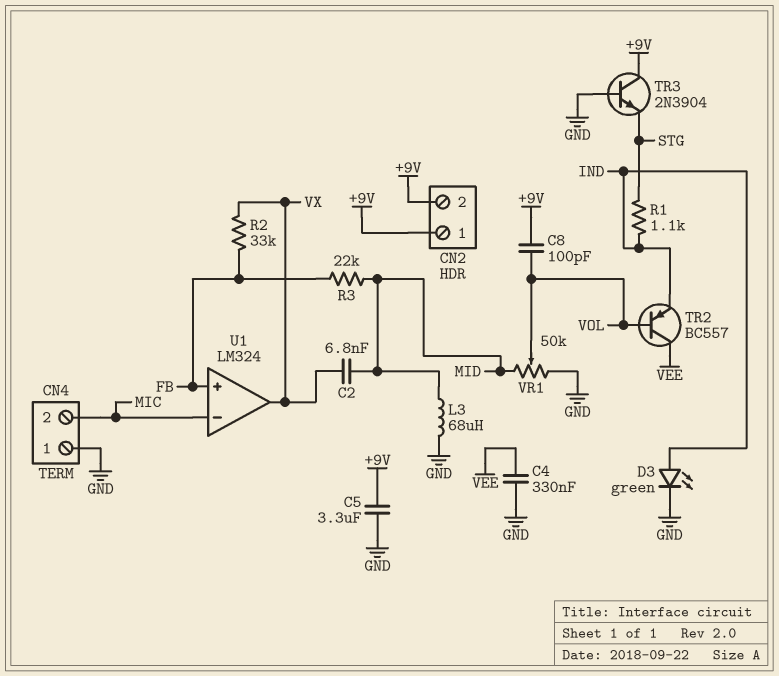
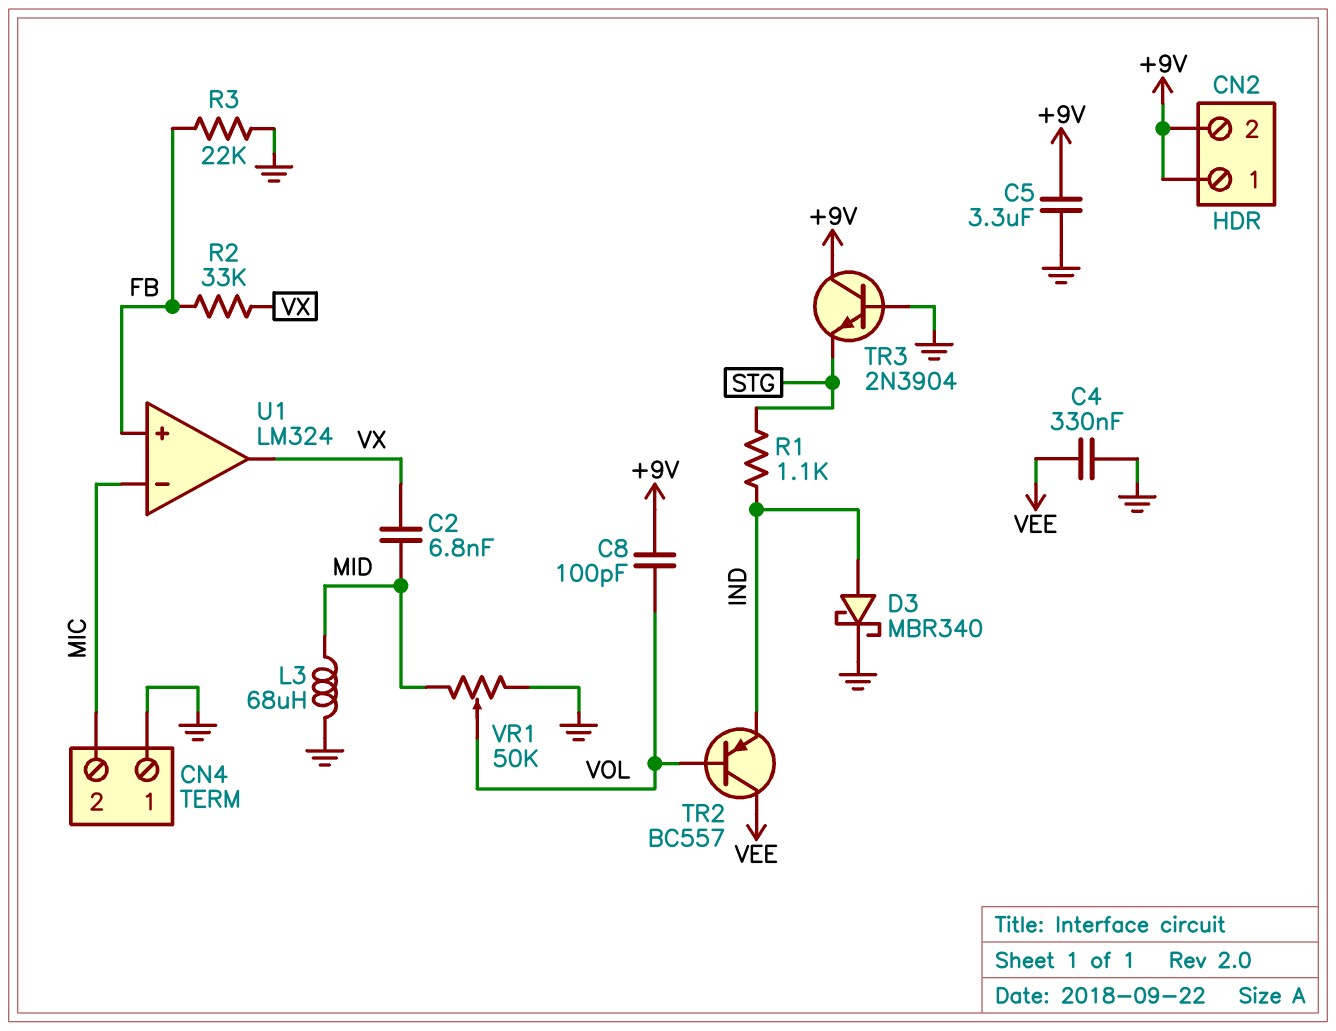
D3: LED green (A IND, K GND) -> schottky MBR340 (A IND, K GND)
R3: 22k (FB, MID) -> 22k (FB, GND)

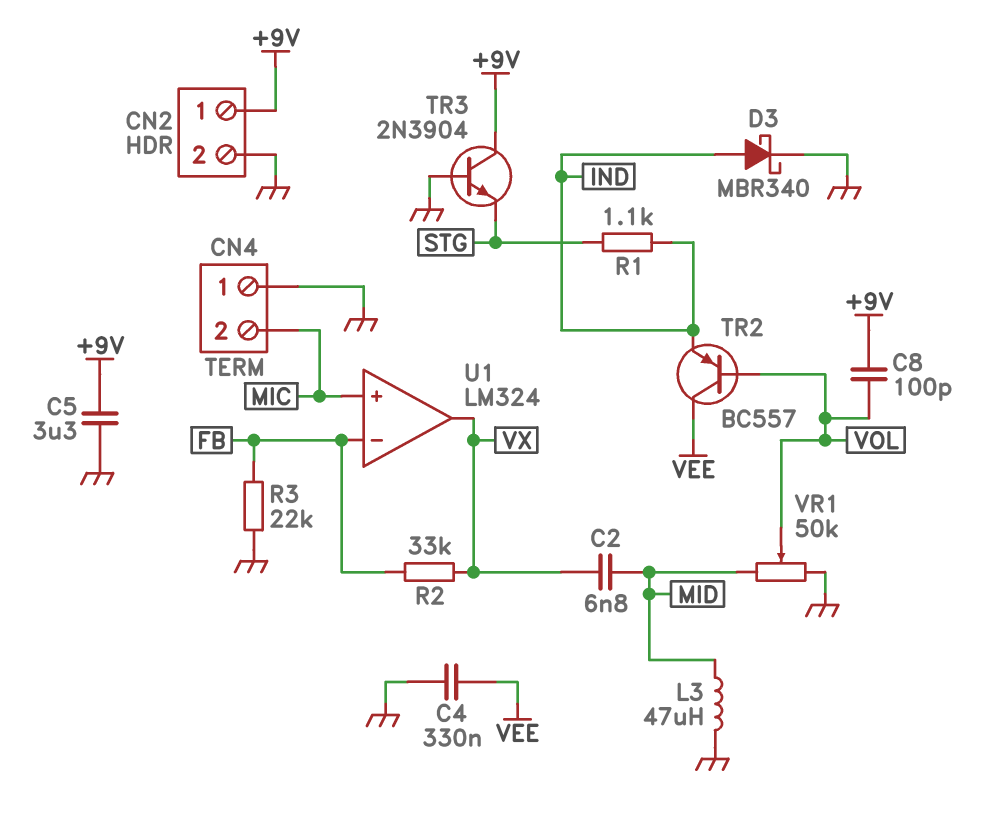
CN2 pin 2: +9V -> GND
L3: 68uH (GND, MID) -> 47uH (GND, MID)
U1 pin in+: FB -> MIC
U1 pin in-: MIC -> FB

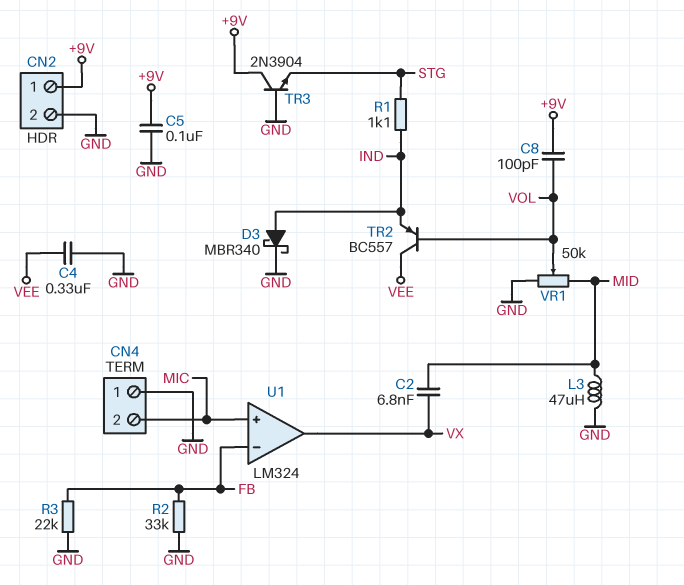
C5: 3.3uF (+9V, GND) -> 100nF (+9V, GND)
R2: 33k (FB, VX) -> 33k (FB, GND)

